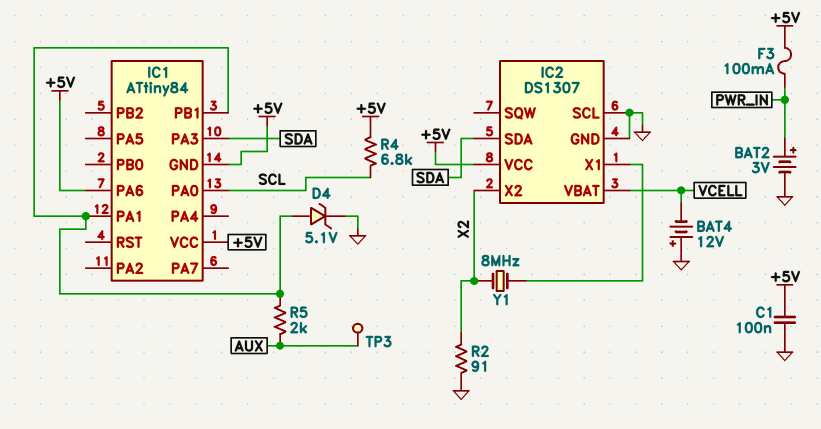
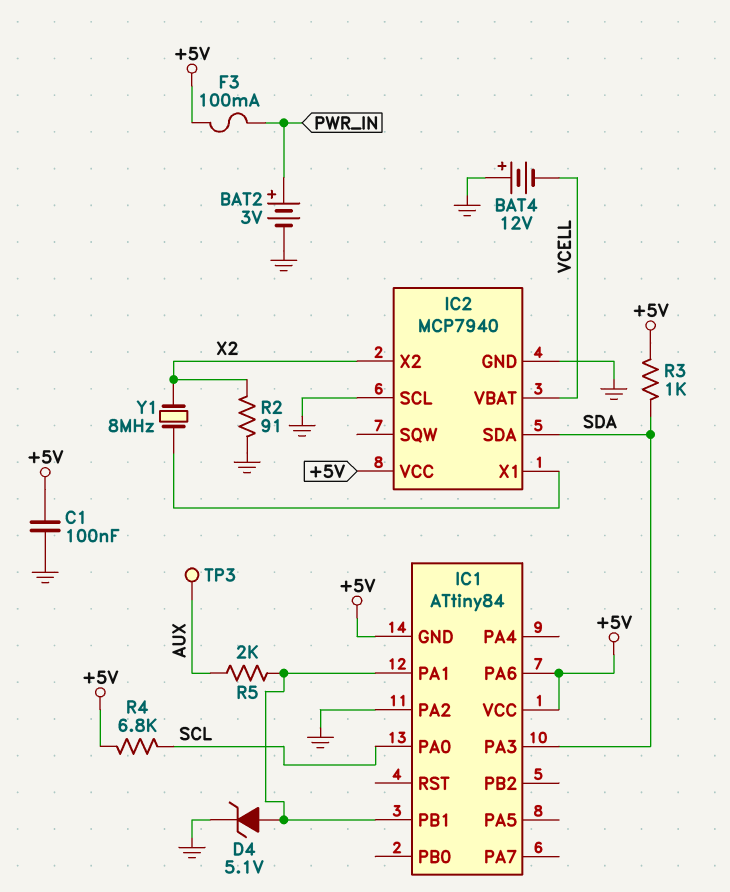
IC1 pin PA2: none -> GND
IC2: DS1307 -> MCP7940
R3: none -> 1k (+5V, SDA)

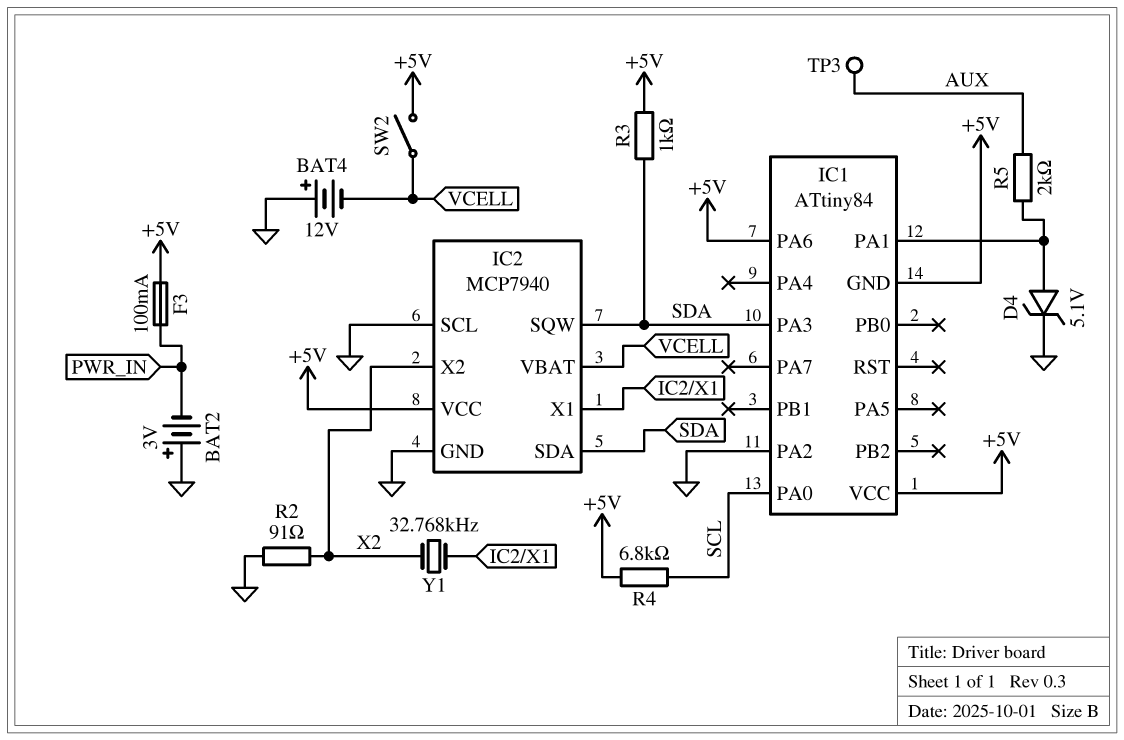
BAT2: 3V (plus PWR_IN, minus GND) -> 3V (plus GND, minus PWR_IN)
C1: 100nF (+5V, GND) -> none
IC1 pin PB1: IC1/PA1 -> none
IC2 pin SQW: none -> SDA
SW2: none -> switch (+5V, VCELL)
Y1: 8MHz (IC2/X1, X2) -> 32.768kHz (IC2/X1, X2)

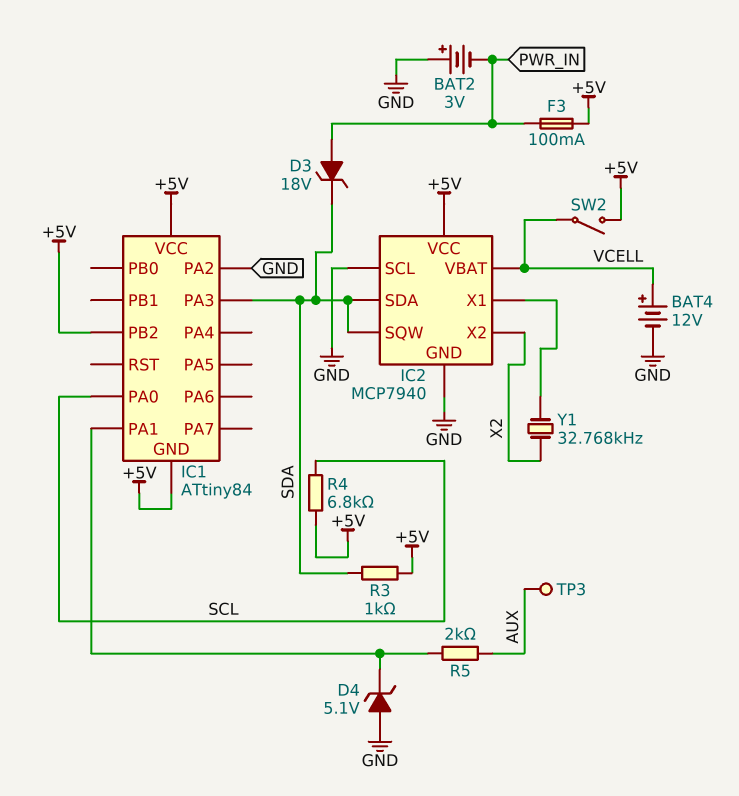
BAT4: 12V (plus GND, minus VCELL) -> 12V (plus VCELL, minus GND)
D3: none -> zener 18V (A PWR_IN, K SDA)
D4: zener 5.1V (A IC1/PA1, K GND) -> zener 5.1V (A GND, K IC1/PA1)
IC1 pin PA6: +5V -> none
IC1 pin PB2: none -> +5V
R2: 91 (GND, X2) -> none

